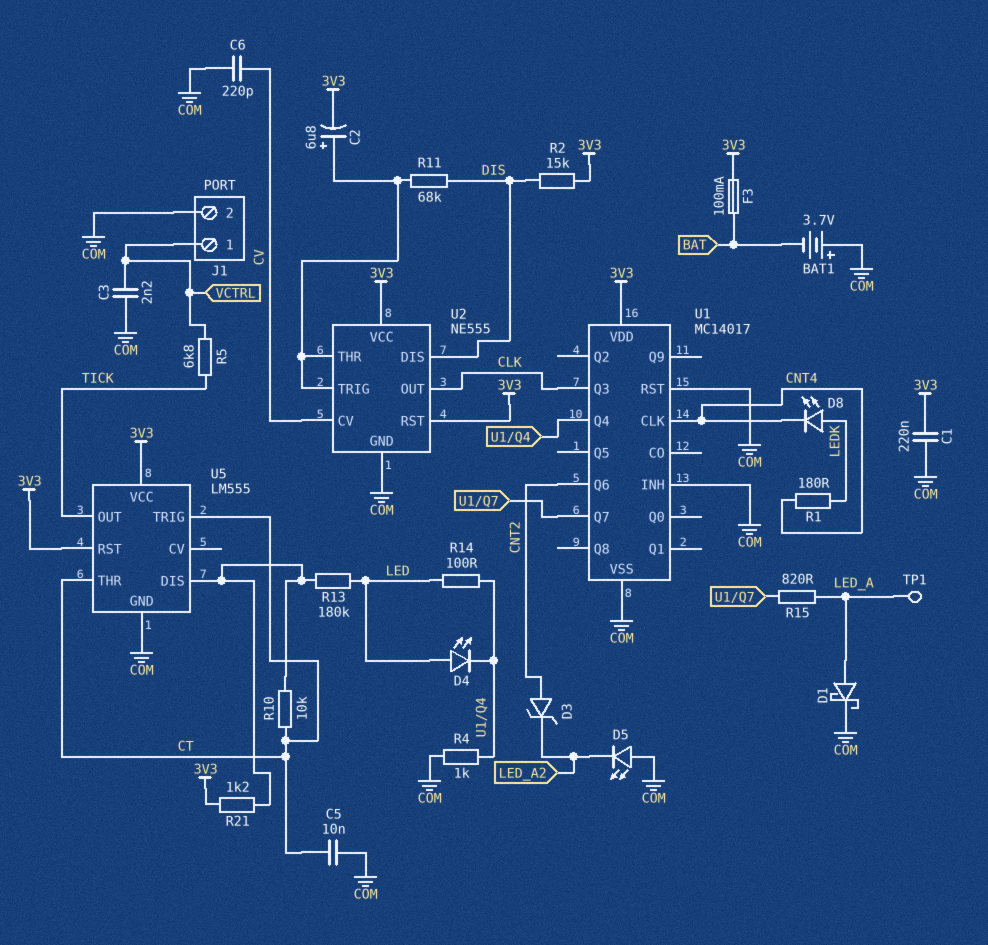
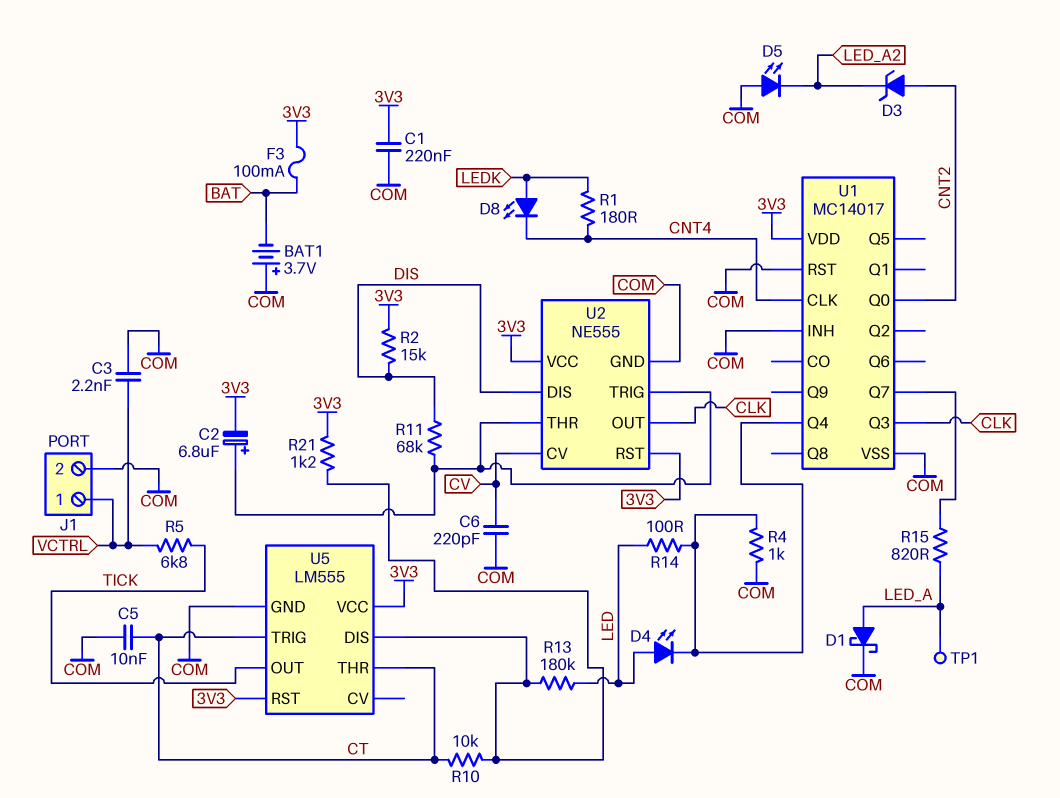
U1 pin Q0: none -> CNT2
U1 pin Q6: CNT2 -> none

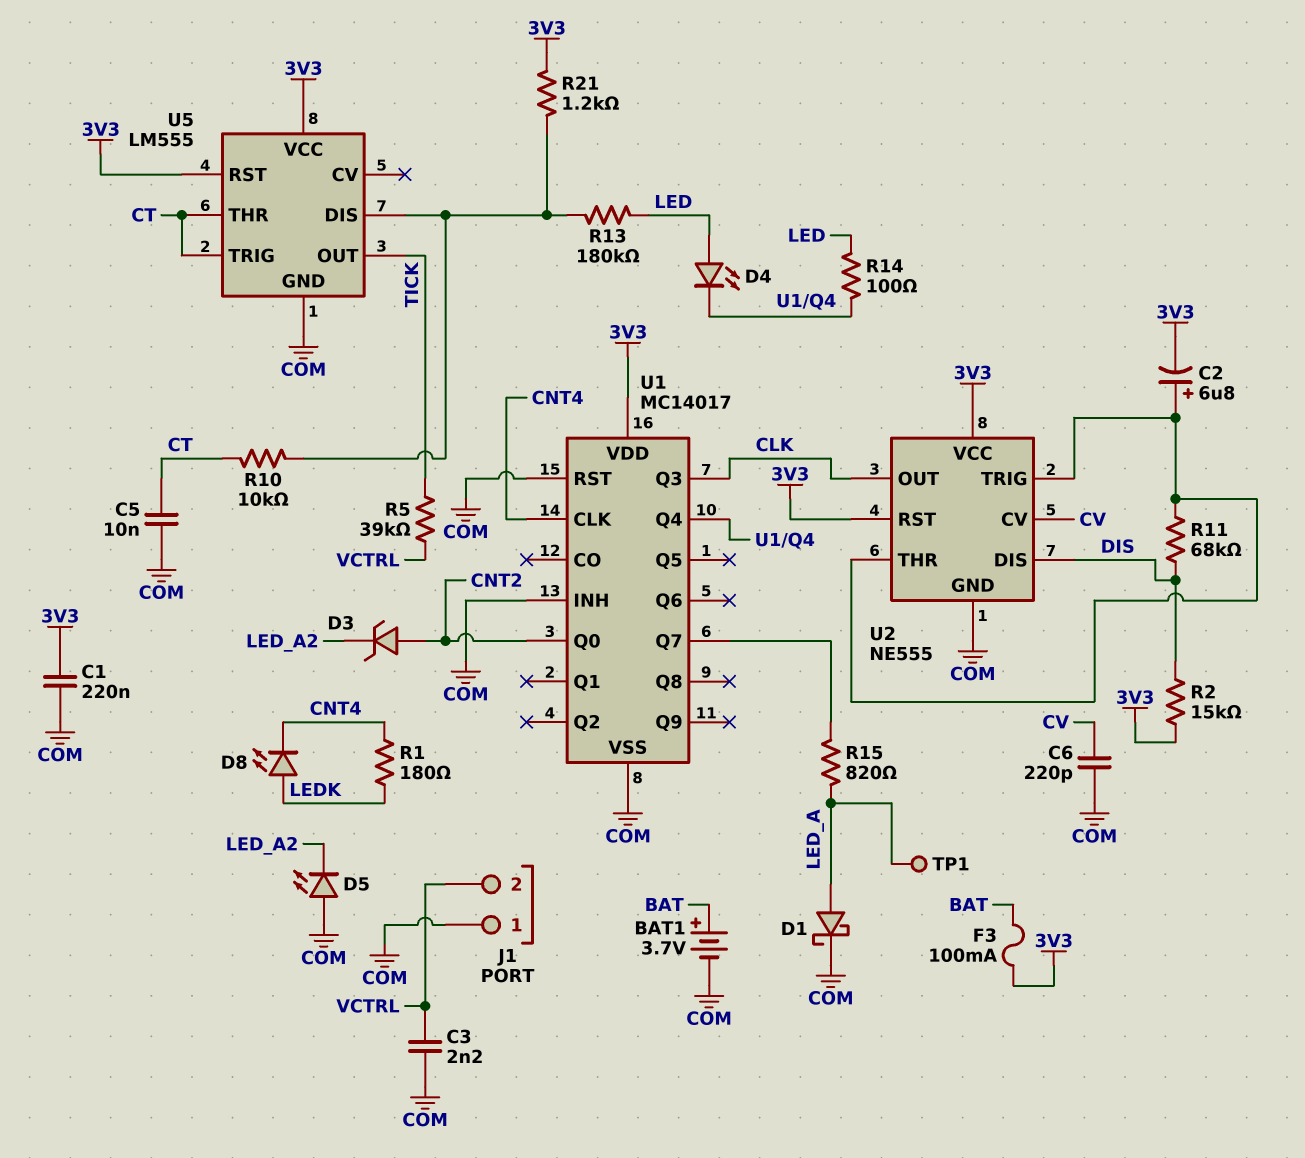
BAT1: 3.7V (plus COM, minus BAT) -> 3.7V (plus BAT, minus COM)
J1 pin 1: VCTRL -> COM
J1 pin 2: COM -> VCTRL
R4: 1k (COM, U1/Q4) -> none
R5: 6.8k (TICK, VCTRL) -> 39k (TICK, VCTRL)

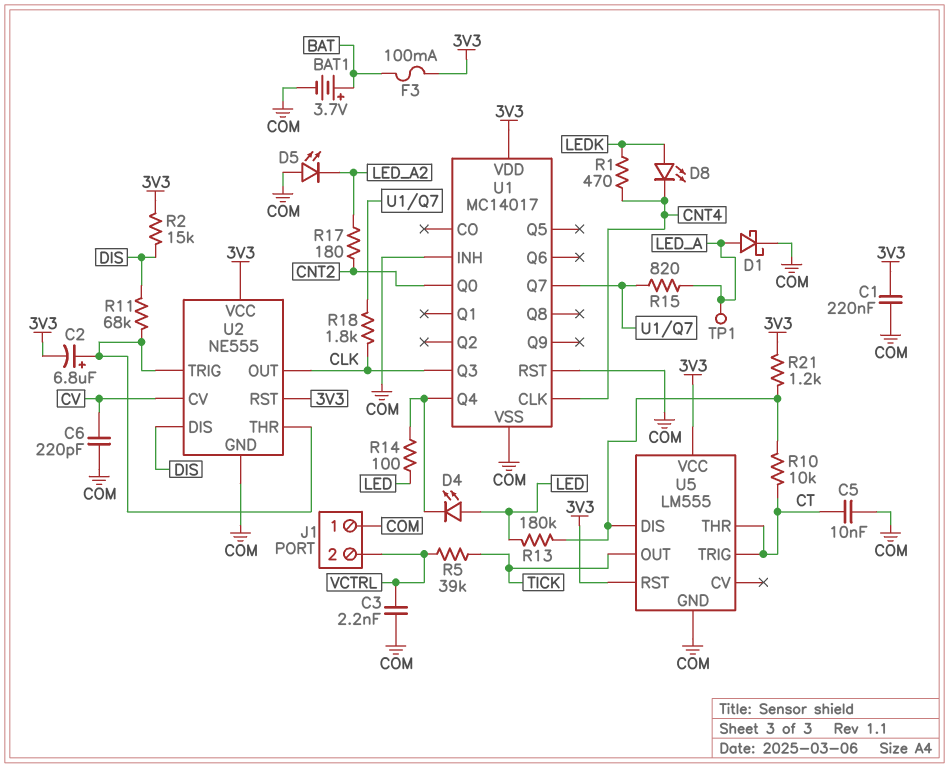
D3: zener (A CNT2, K LED_A2) -> none
R1: 180 (CNT4, LEDK) -> 470 (CNT4, LEDK)
R17: none -> 180 (CNT2, LED_A2)
R18: none -> 1.8k (CLK, U1/Q7)

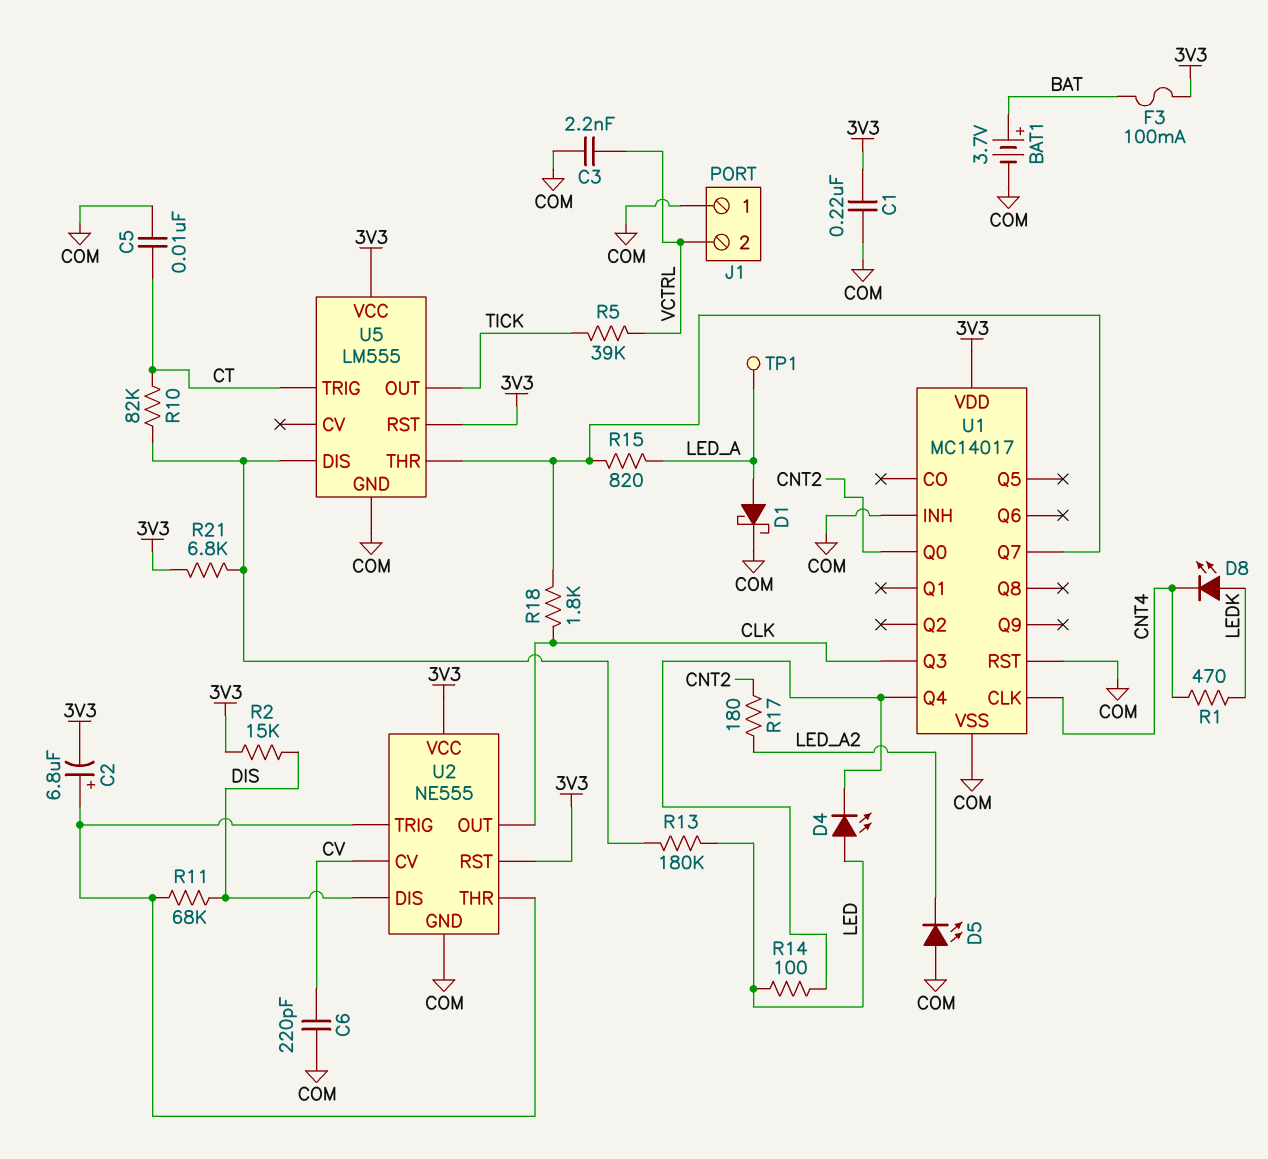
R10: 10k (CT, U5/DIS) -> 82k (CT, U5/DIS)
R21: 1.2k (3V3, U5/DIS) -> 6.8k (3V3, U5/DIS)
U5 pin THR: CT -> U1/Q7

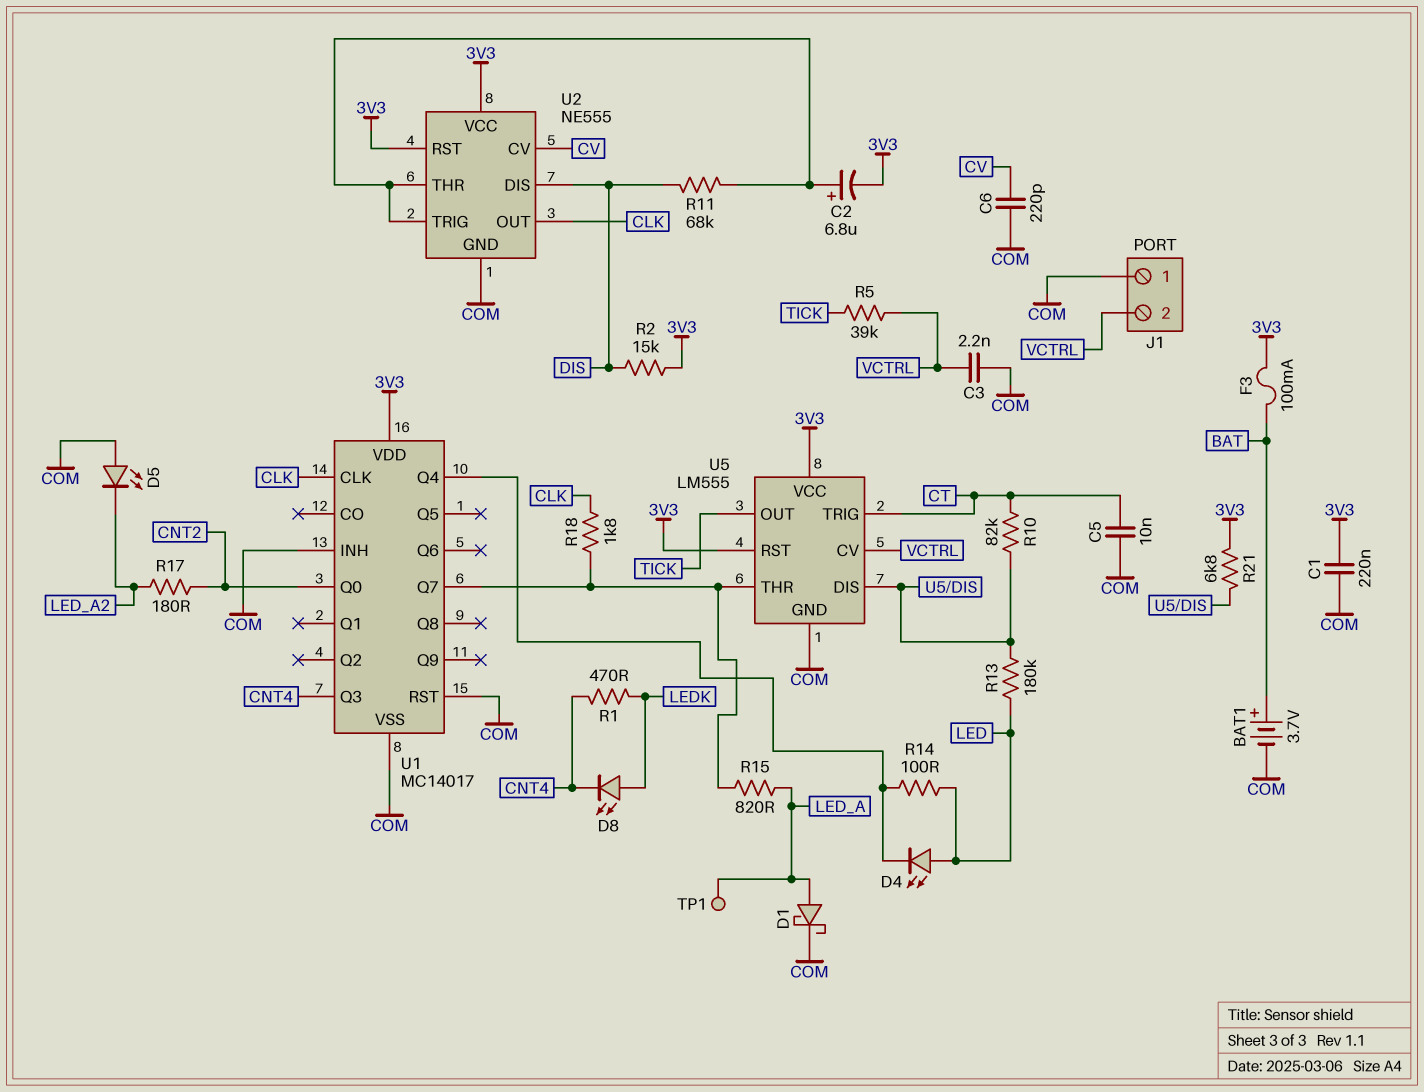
U1 pin CLK: CNT4 -> CLK
U1 pin Q3: CLK -> CNT4
U5 pin CV: none -> VCTRL

